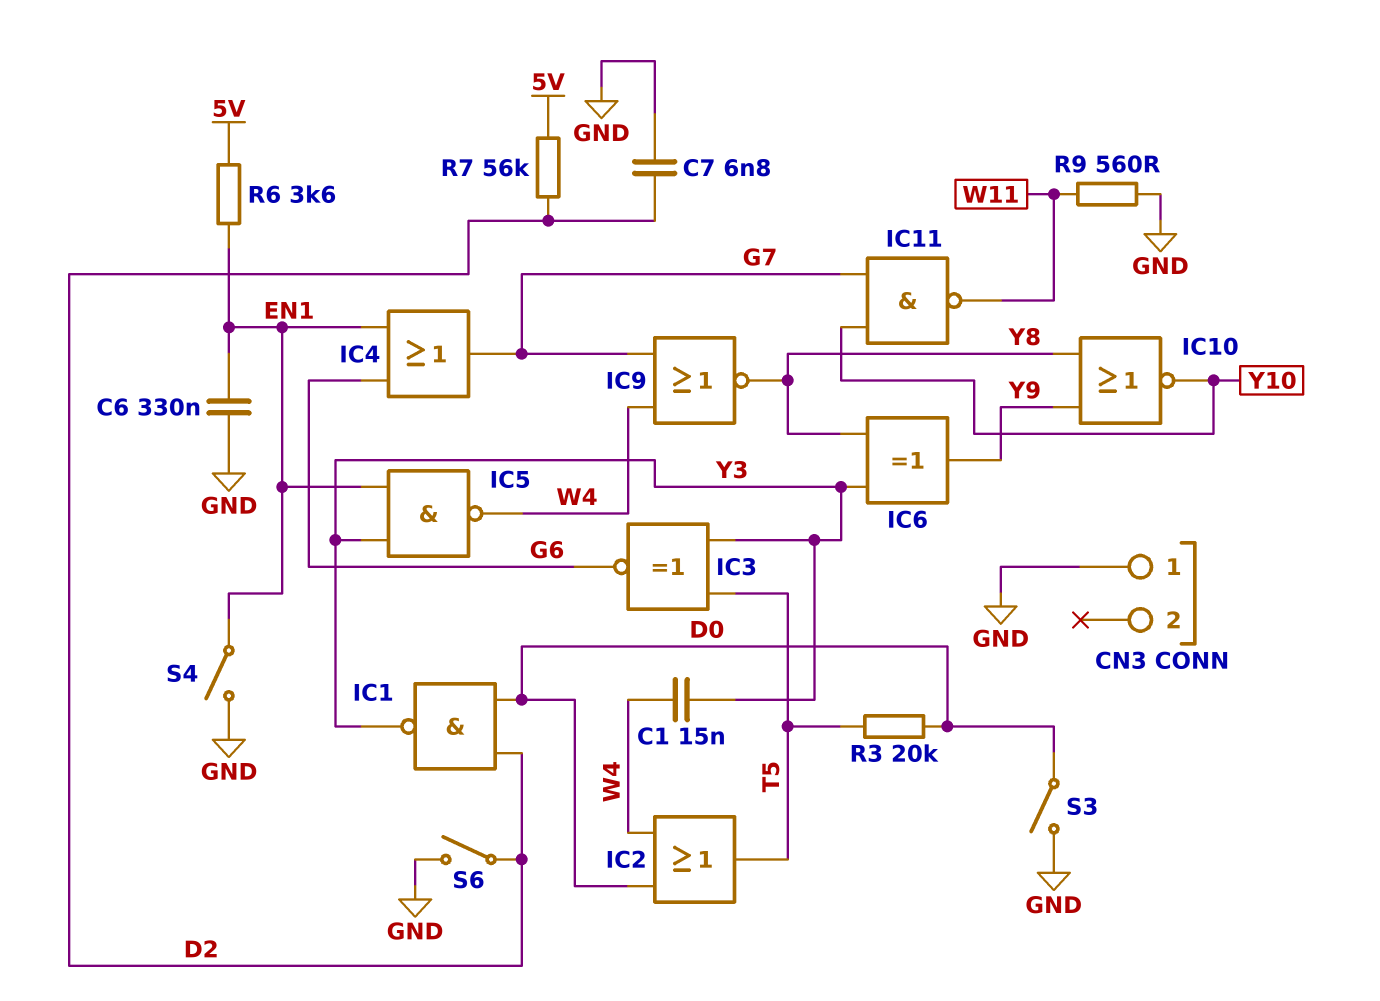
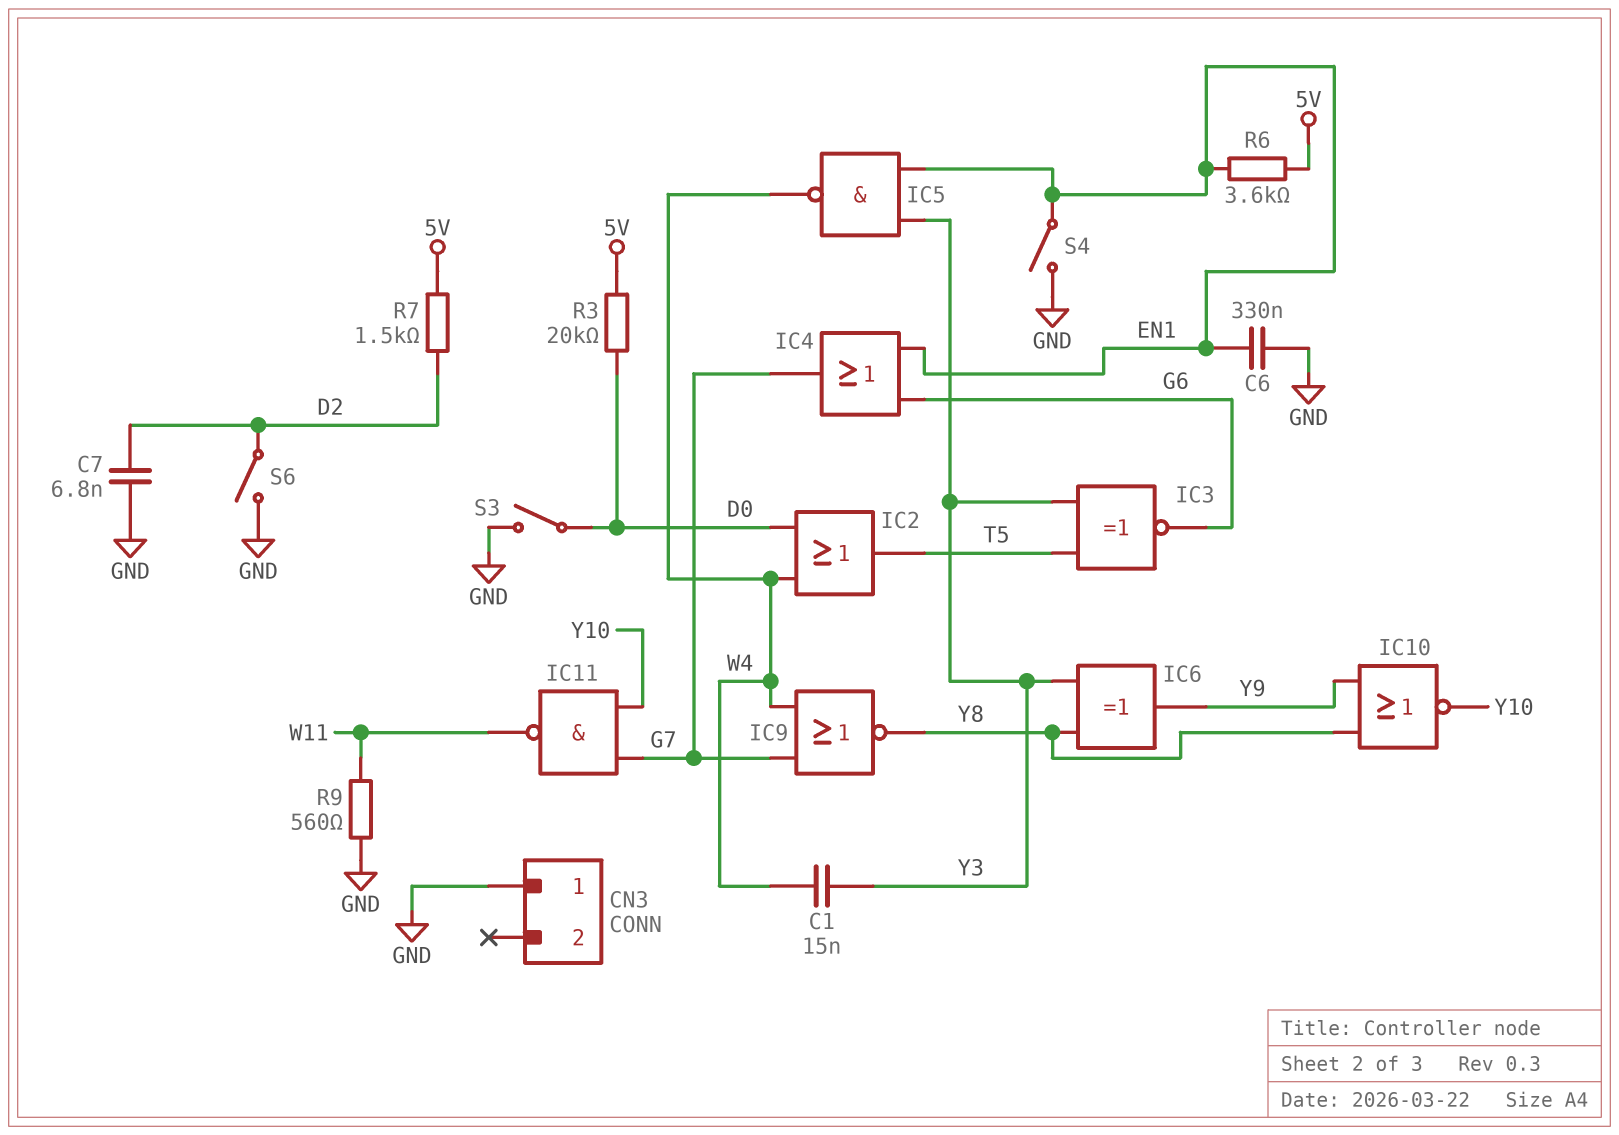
IC1: NAND (in D0, in D2, out Y3) -> none
R3: 20k (D0, T5) -> 20k (5V, D0)
R7: 56k (5V, D2) -> 1.5k (5V, D2)

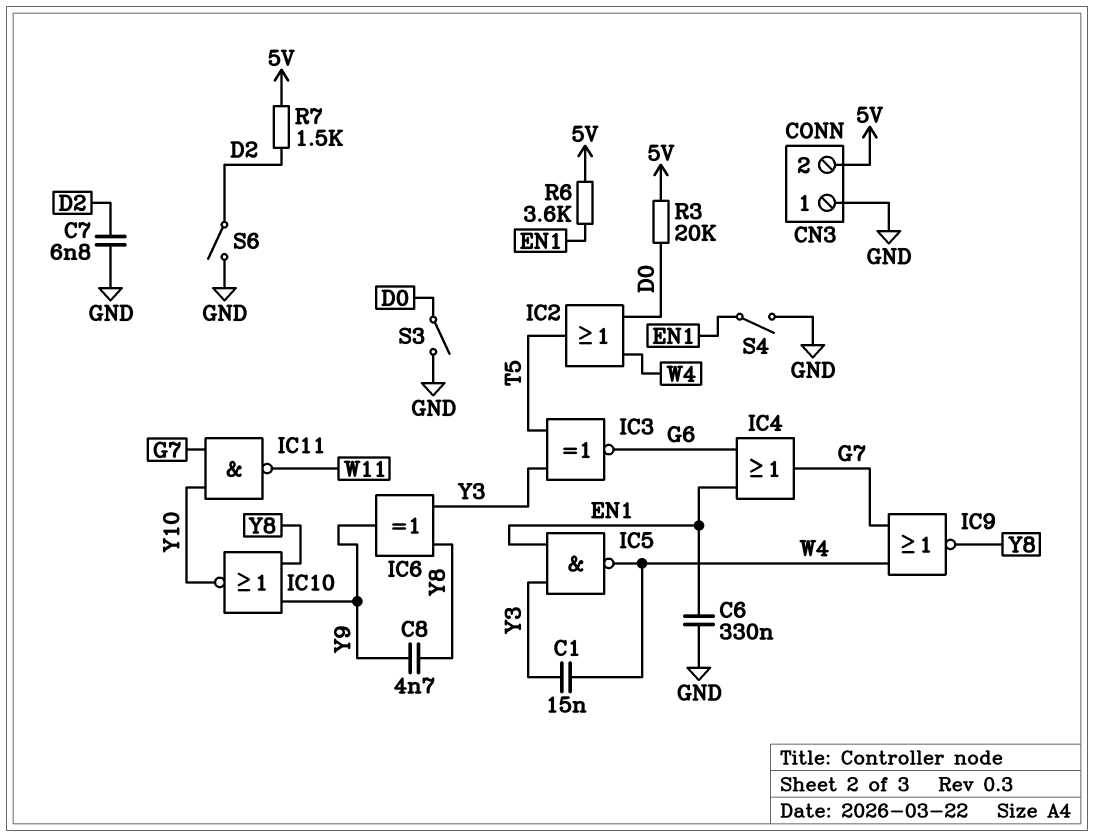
C8: none -> 4.7nF (Y8, Y9)
CN3 pin 2: none -> 5V
R9: 560 (GND, W11) -> none

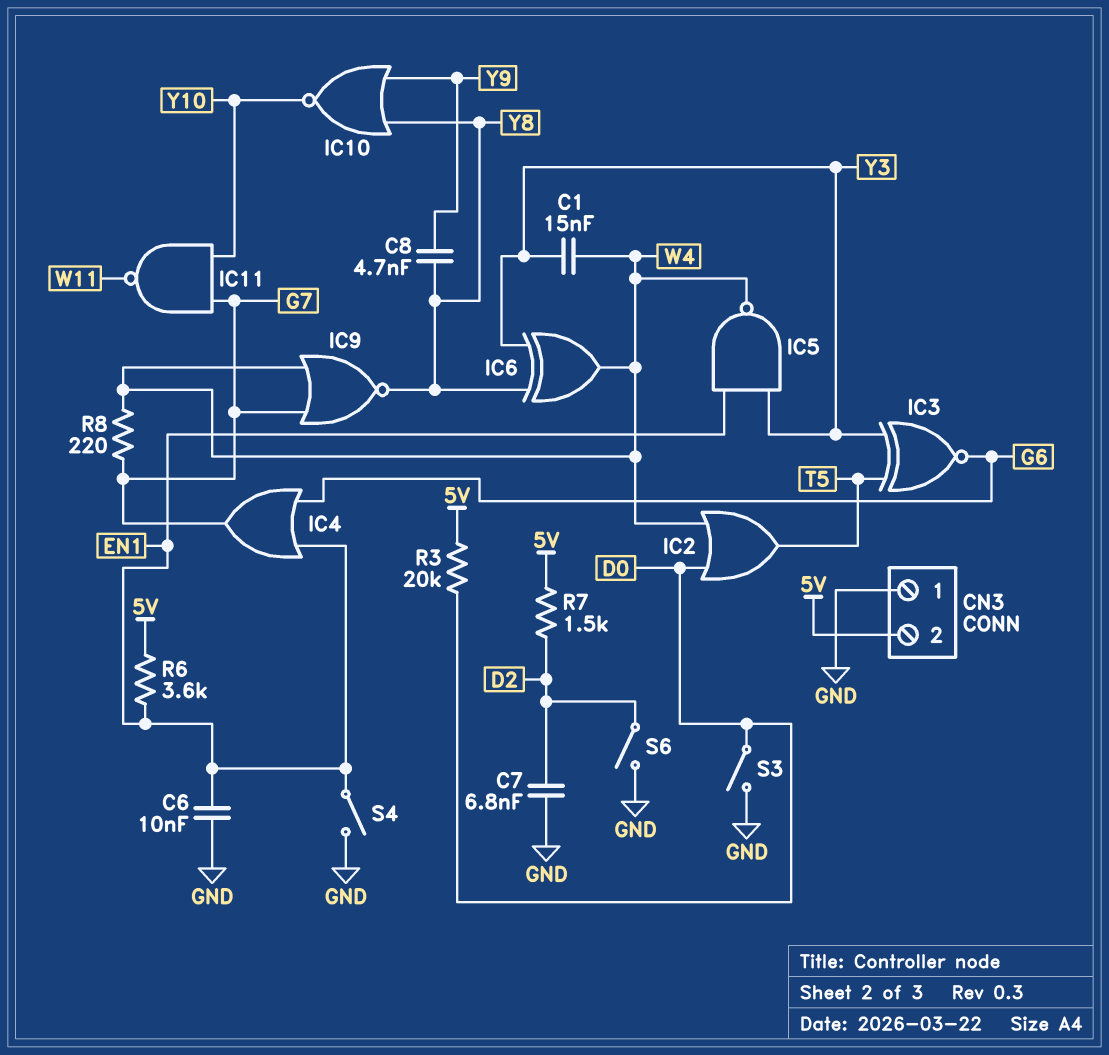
C6: 330nF (EN1, GND) -> 10nF (EN1, GND)
IC6: XOR (in Y3, in Y8, out Y9) -> XOR (in Y3, in Y8, out W4)
R8: none -> 220 (G7, W4)

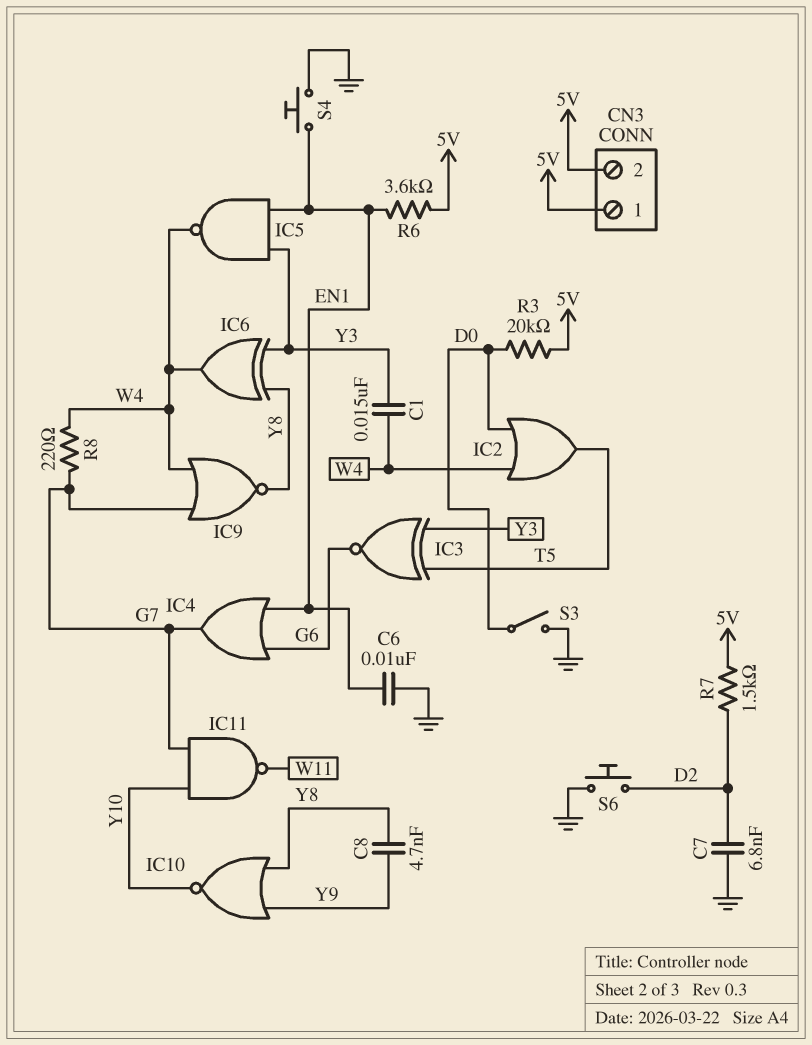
CN3 pin 1: GND -> 5V
S4: switch (EN1, GND) -> button (EN1, GND)
S6: switch (D2, GND) -> button (D2, GND)

